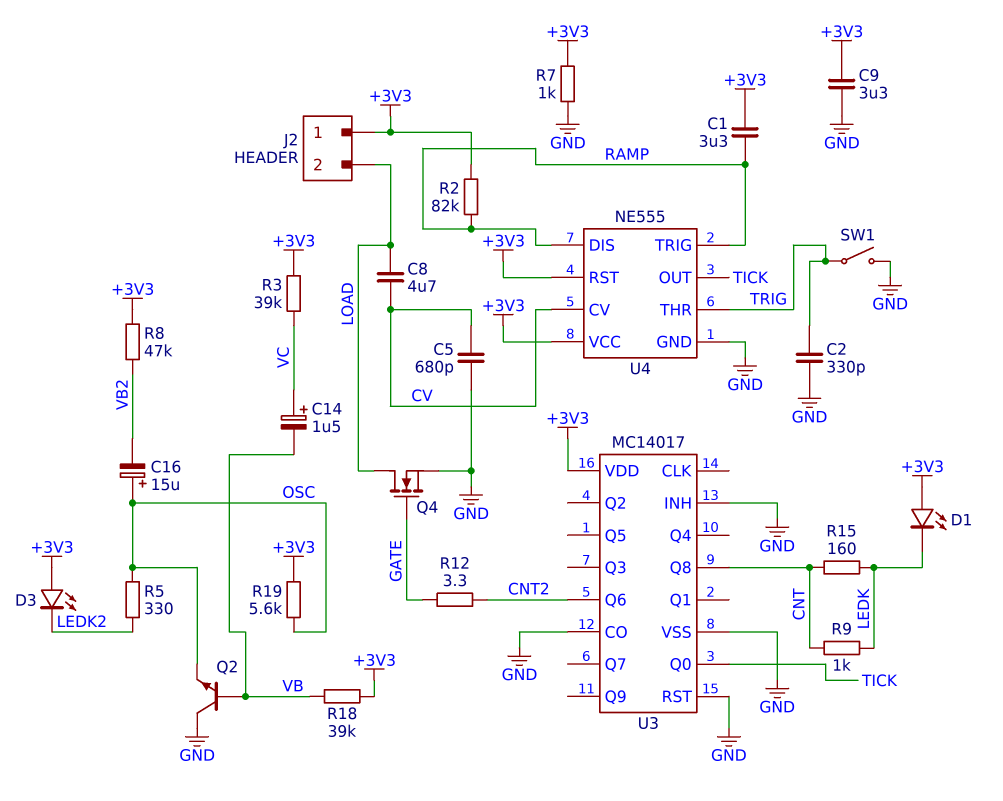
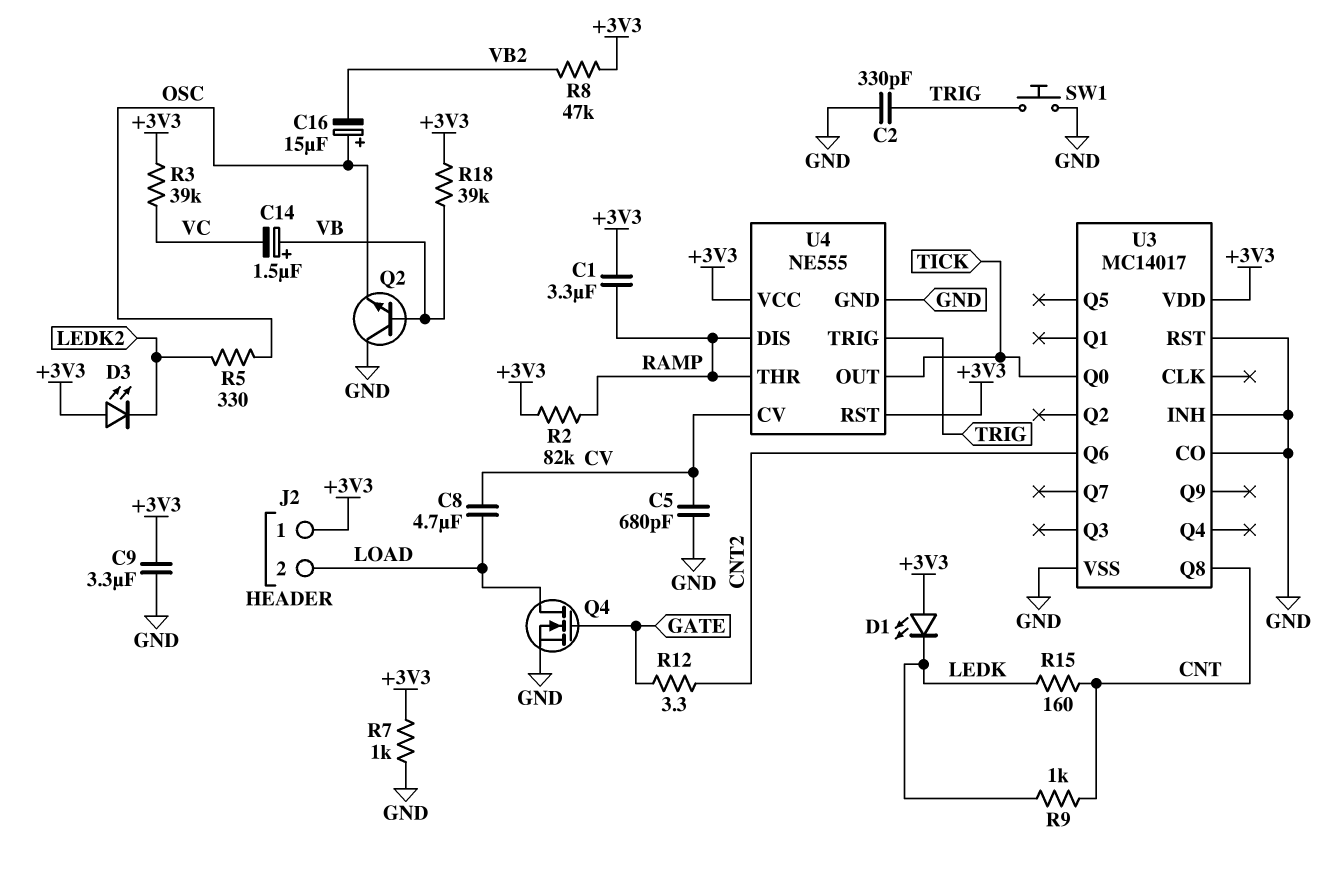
C14: 1.5uF (plus VC, minus VB) -> 1.5uF (plus VB, minus VC)
R19: 5.6k (+3V3, OSC) -> none
SW1: switch (GND, TRIG) -> button (GND, TRIG)
U4 pin THR: TRIG -> RAMP
U4 pin TRIG: RAMP -> TRIG

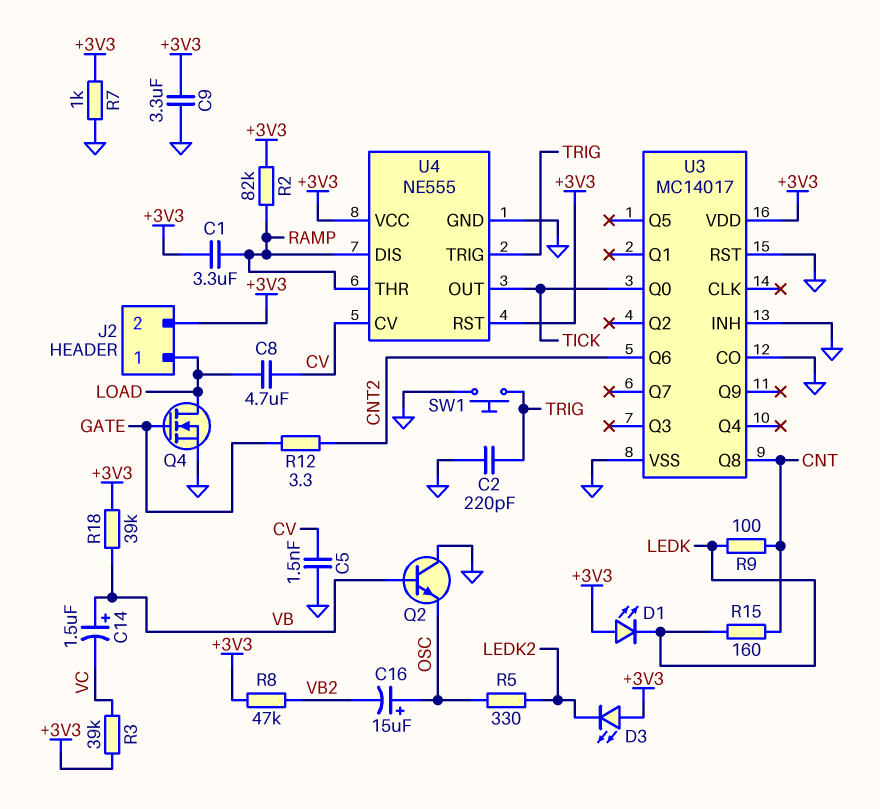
C2: 330pF (GND, TRIG) -> 220pF (GND, TRIG)
C5: 680pF (CV, GND) -> 1.5nF (CV, GND)
J2 pin 1: +3V3 -> LOAD
J2 pin 2: LOAD -> +3V3
R9: 1k (CNT, LEDK) -> 100 (CNT, LEDK)

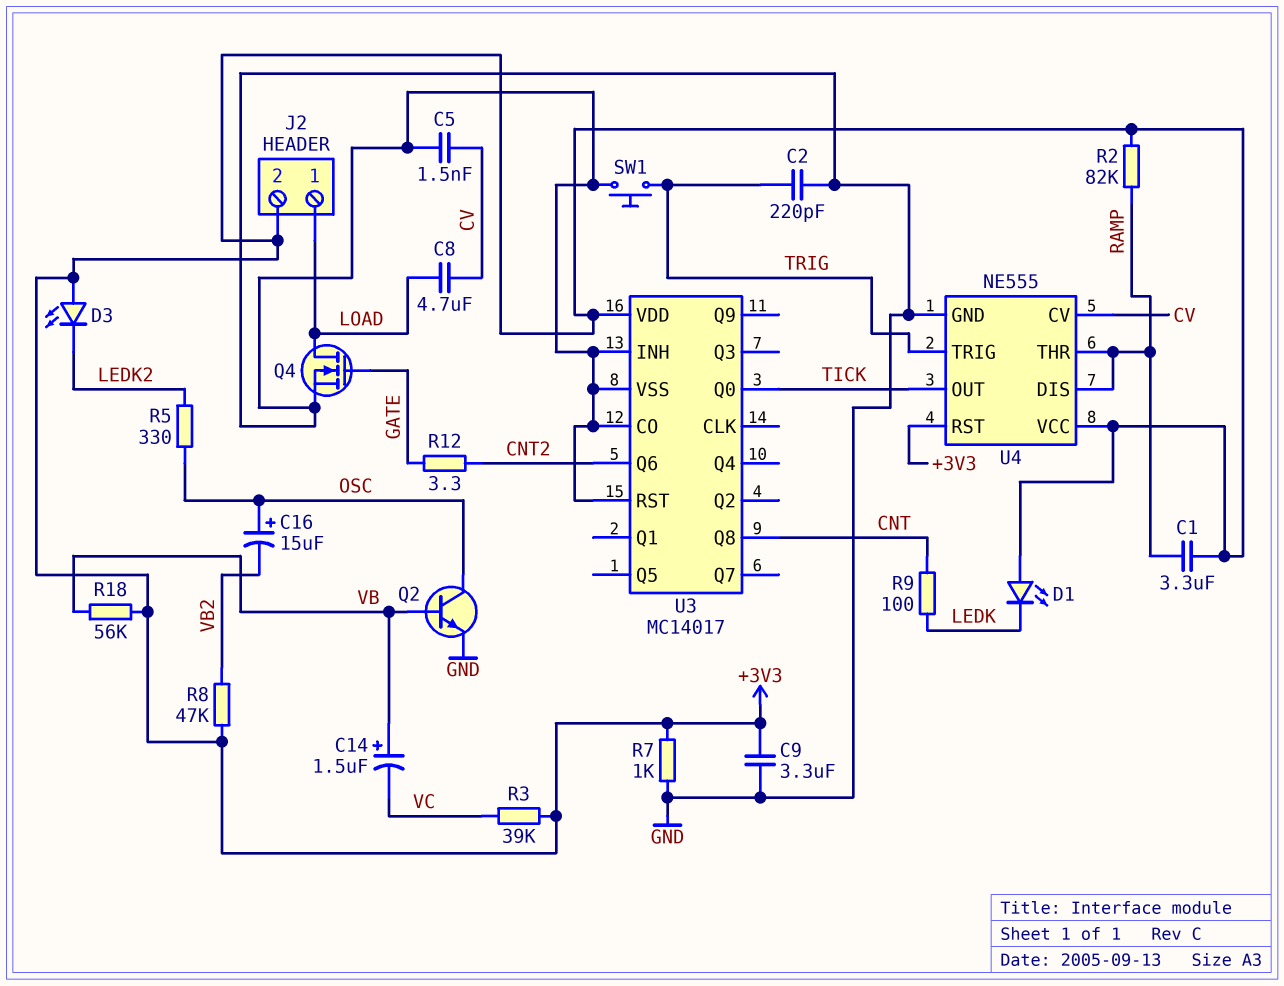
Q2: NPN (B VB, C GND, E OSC) -> NPN (B VB, C OSC, E GND)
R15: 160 (CNT, LEDK) -> none
R18: 39k (+3V3, VB) -> 56k (+3V3, VB)

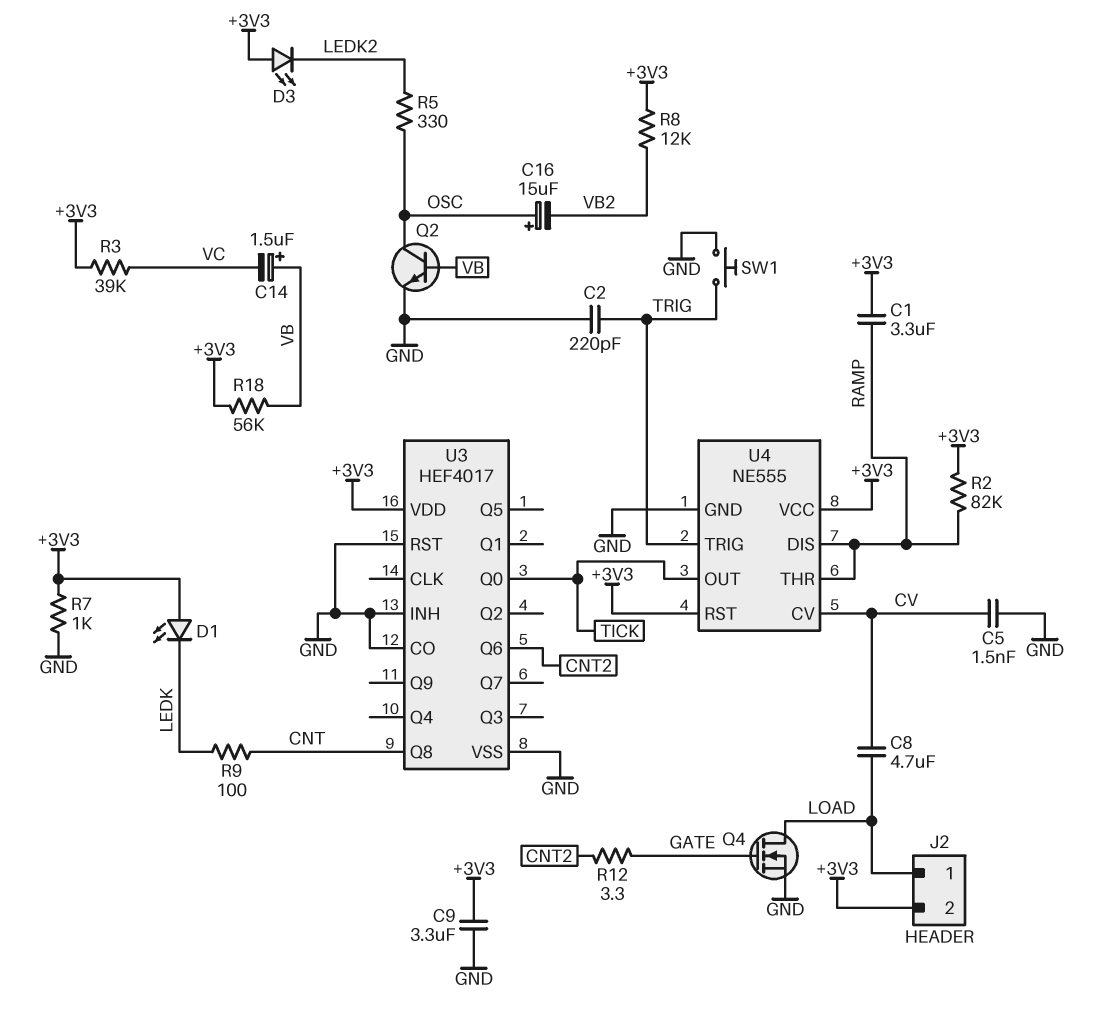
R8: 47k (+3V3, VB2) -> 12k (+3V3, VB2)
U3: MC14017 -> HEF4017

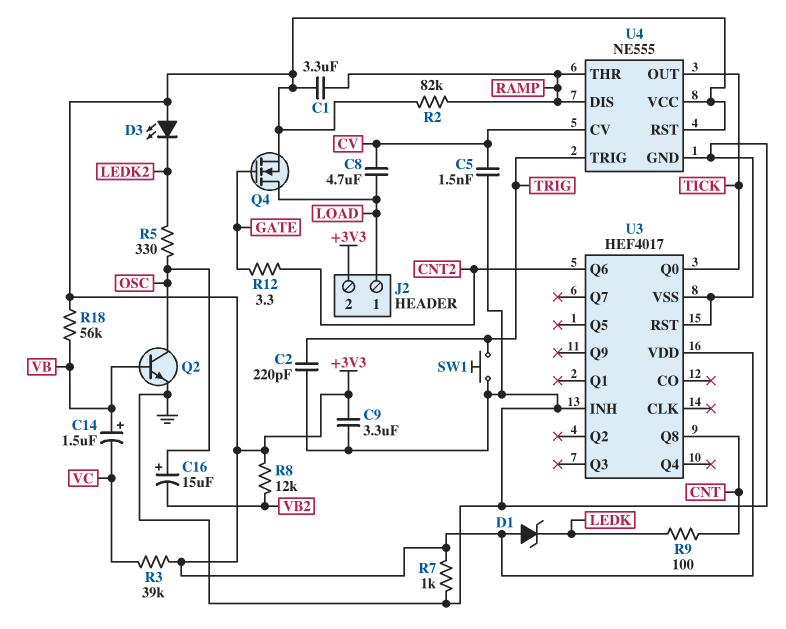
D1: LED (A +3V3, K LEDK) -> zener (A +3V3, K LEDK)
Q4: NMOS (G GATE, D LOAD, S GND) -> NMOS (G GATE, D LOAD, S +3V3)
U3 pin CO: GND -> none

